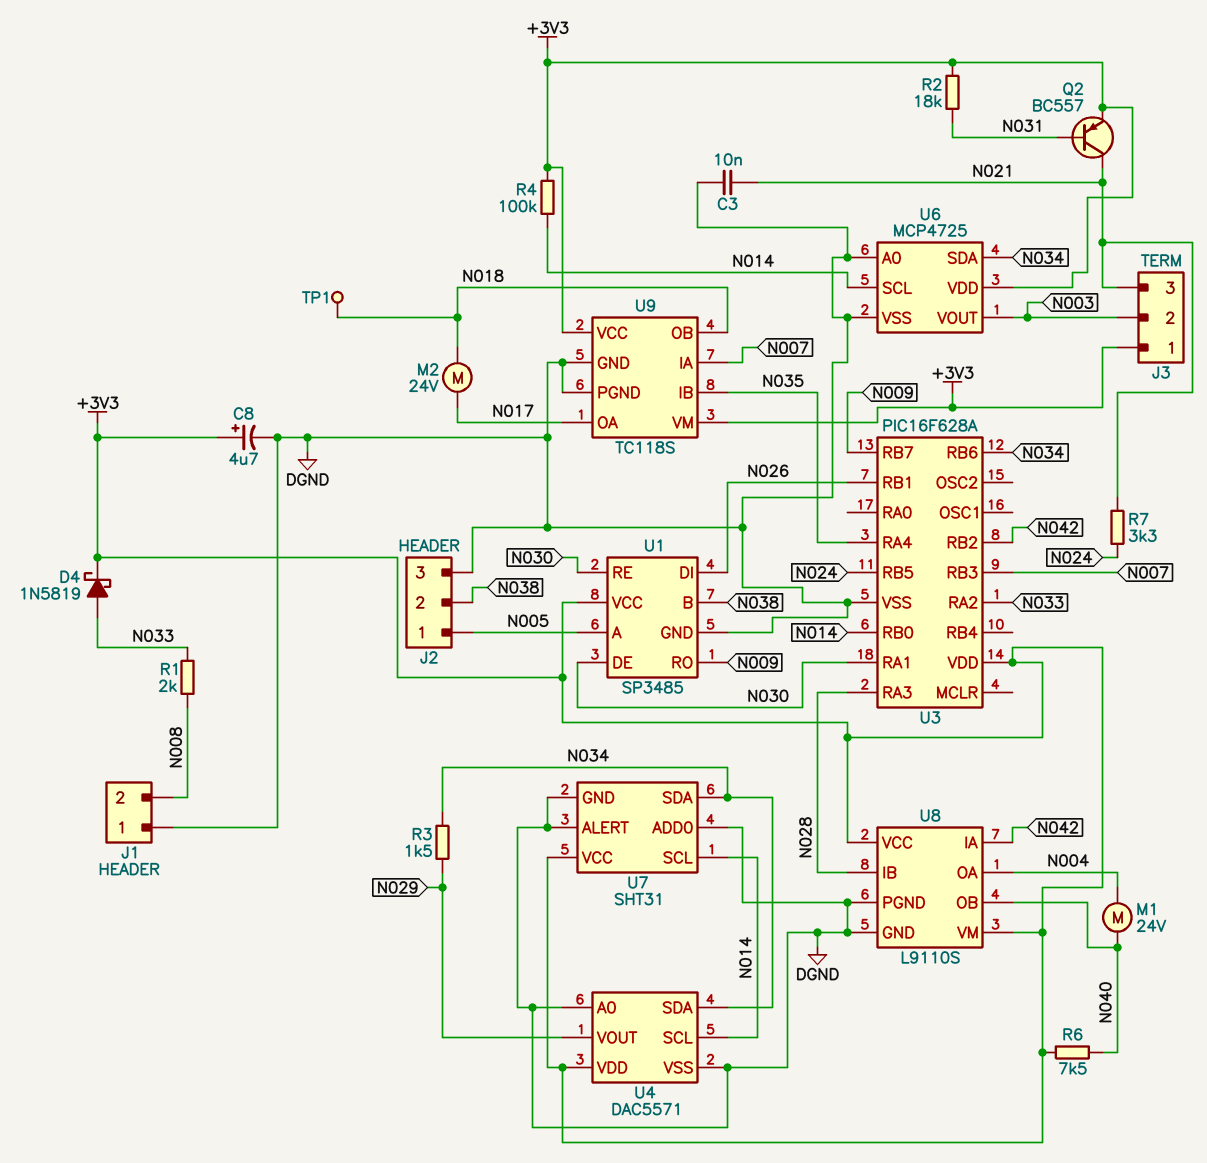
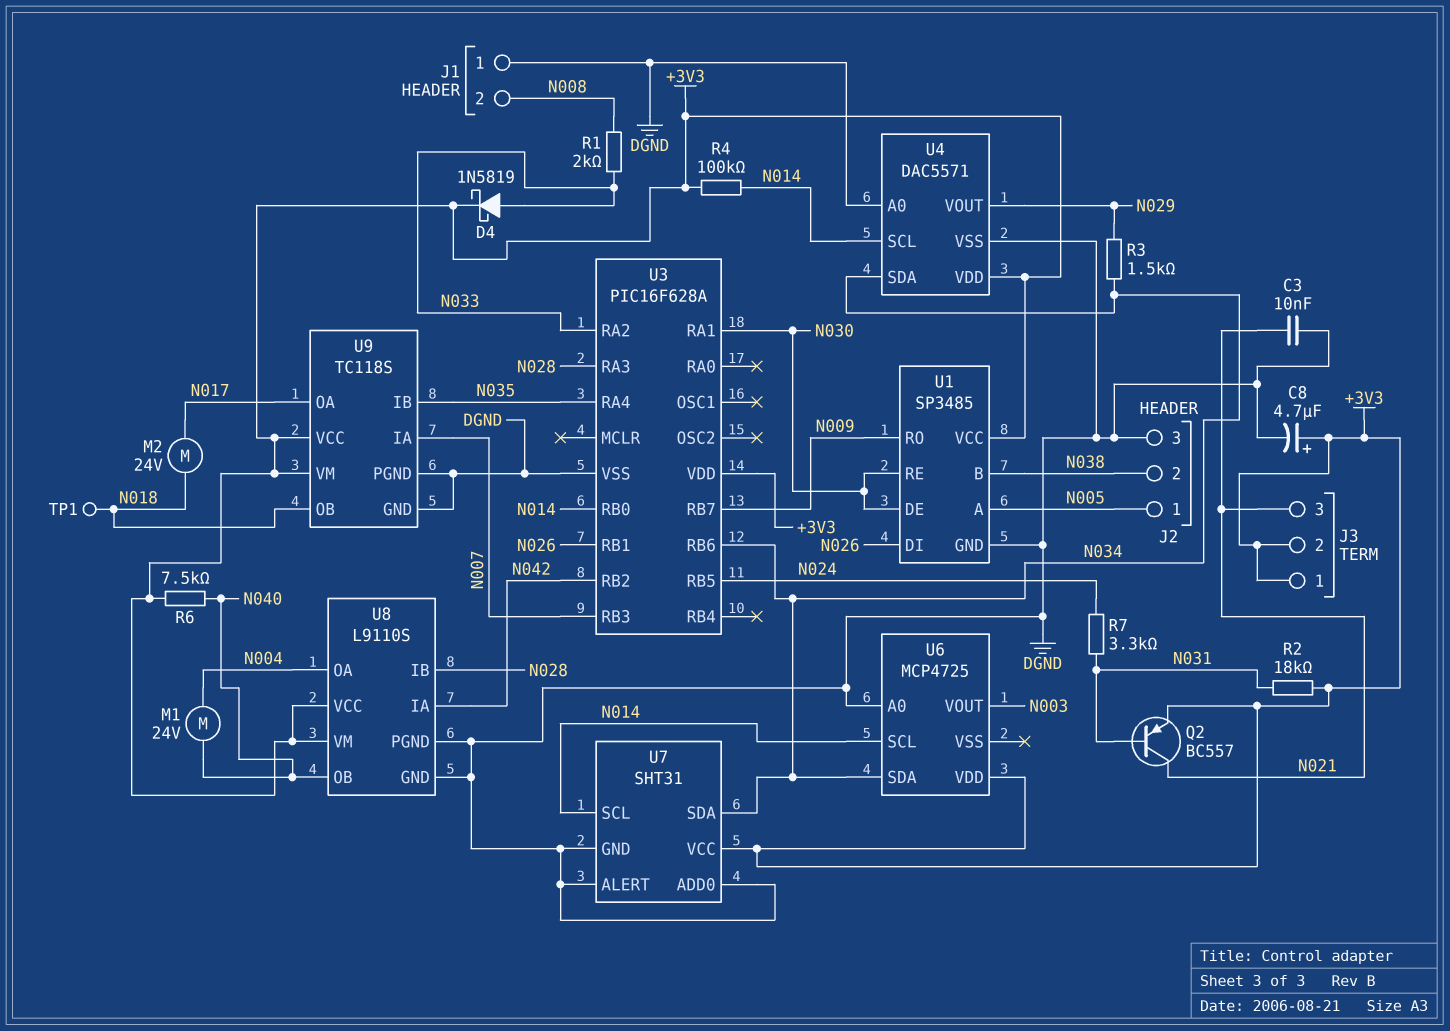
J3 pin 2: N003 -> +3V3
R7: 3.3k (N021, N024) -> 3.3k (N024, N031)
U6 pin VSS: DGND -> none

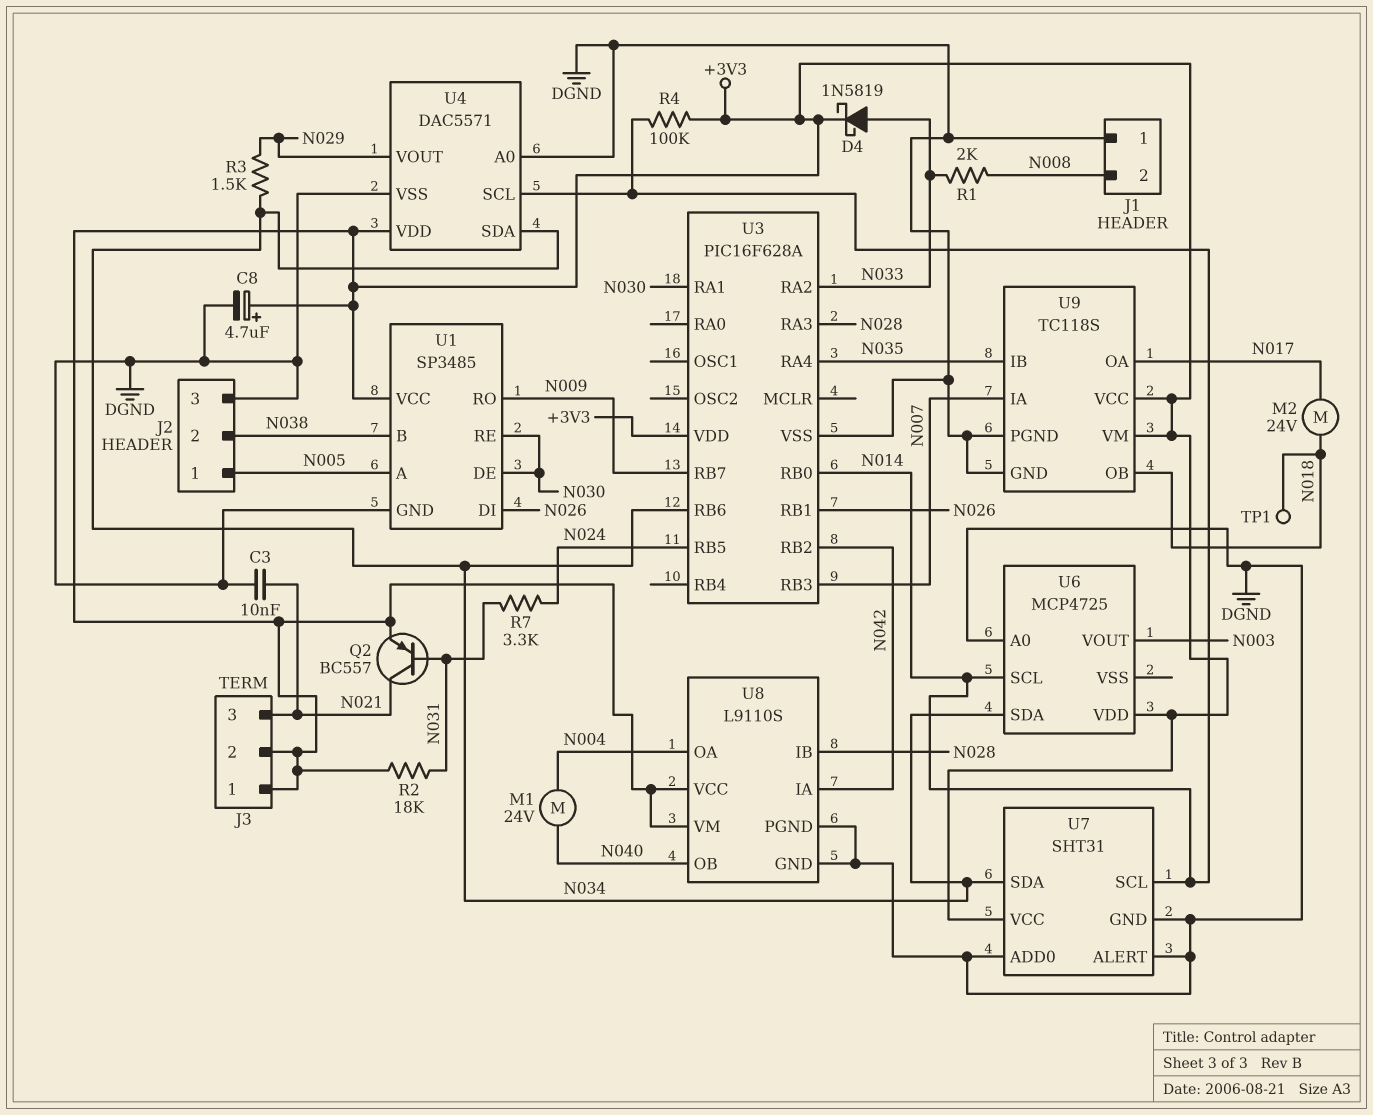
R6: 7.5k (+3V3, N040) -> none

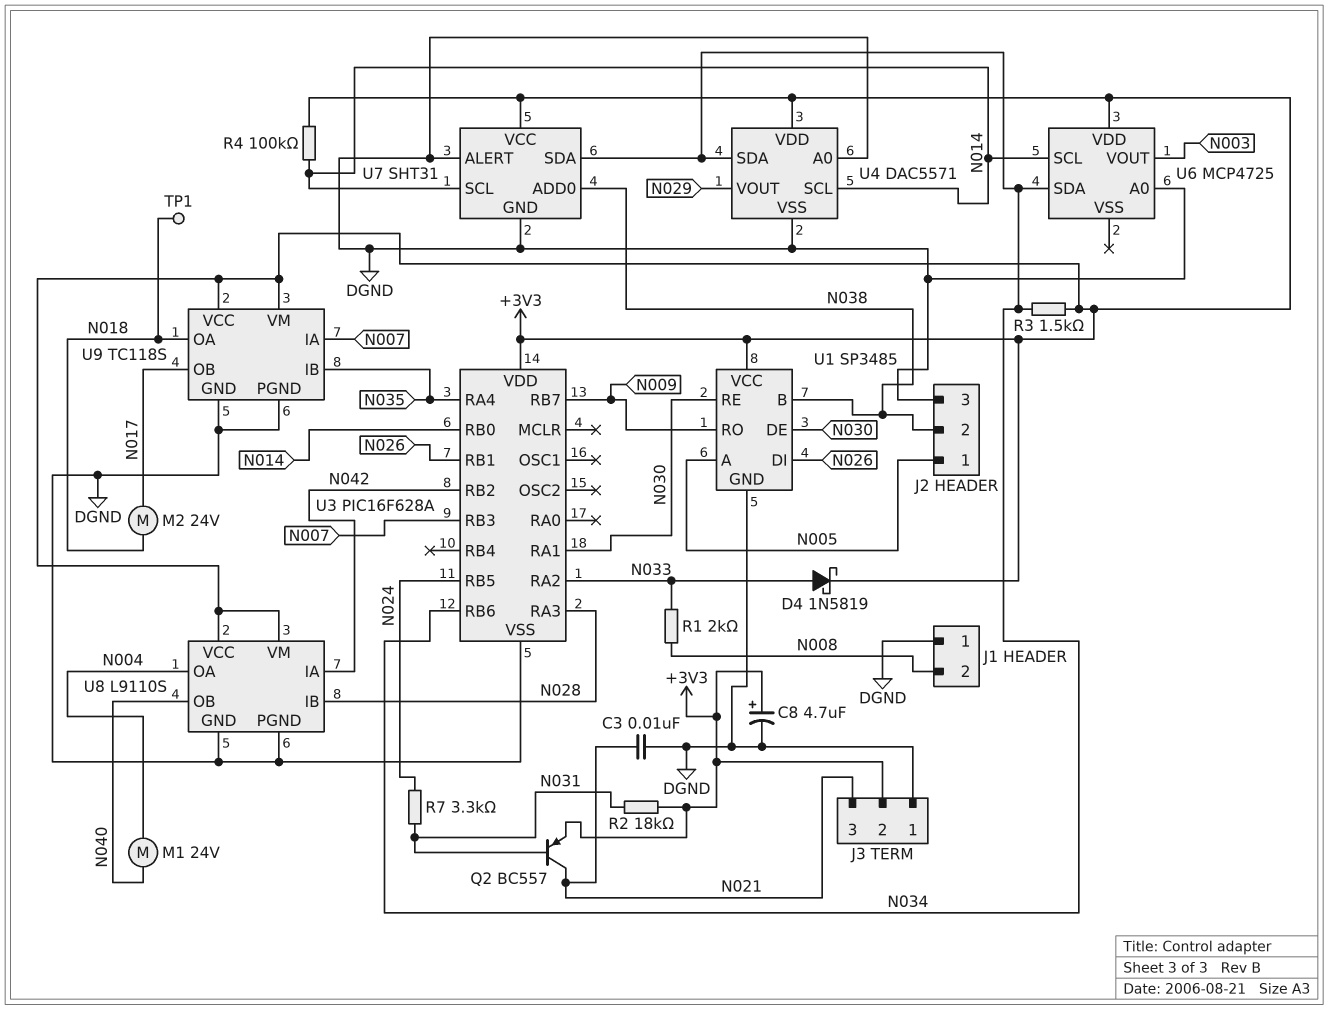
J3 pin 1: +3V3 -> DGND
R3: 1.5k (N029, N034) -> 1.5k (+3V3, N034)
U7 pin ADD0: DGND -> N038
U9 pin OA: N017 -> N018
U9 pin OB: N018 -> N017

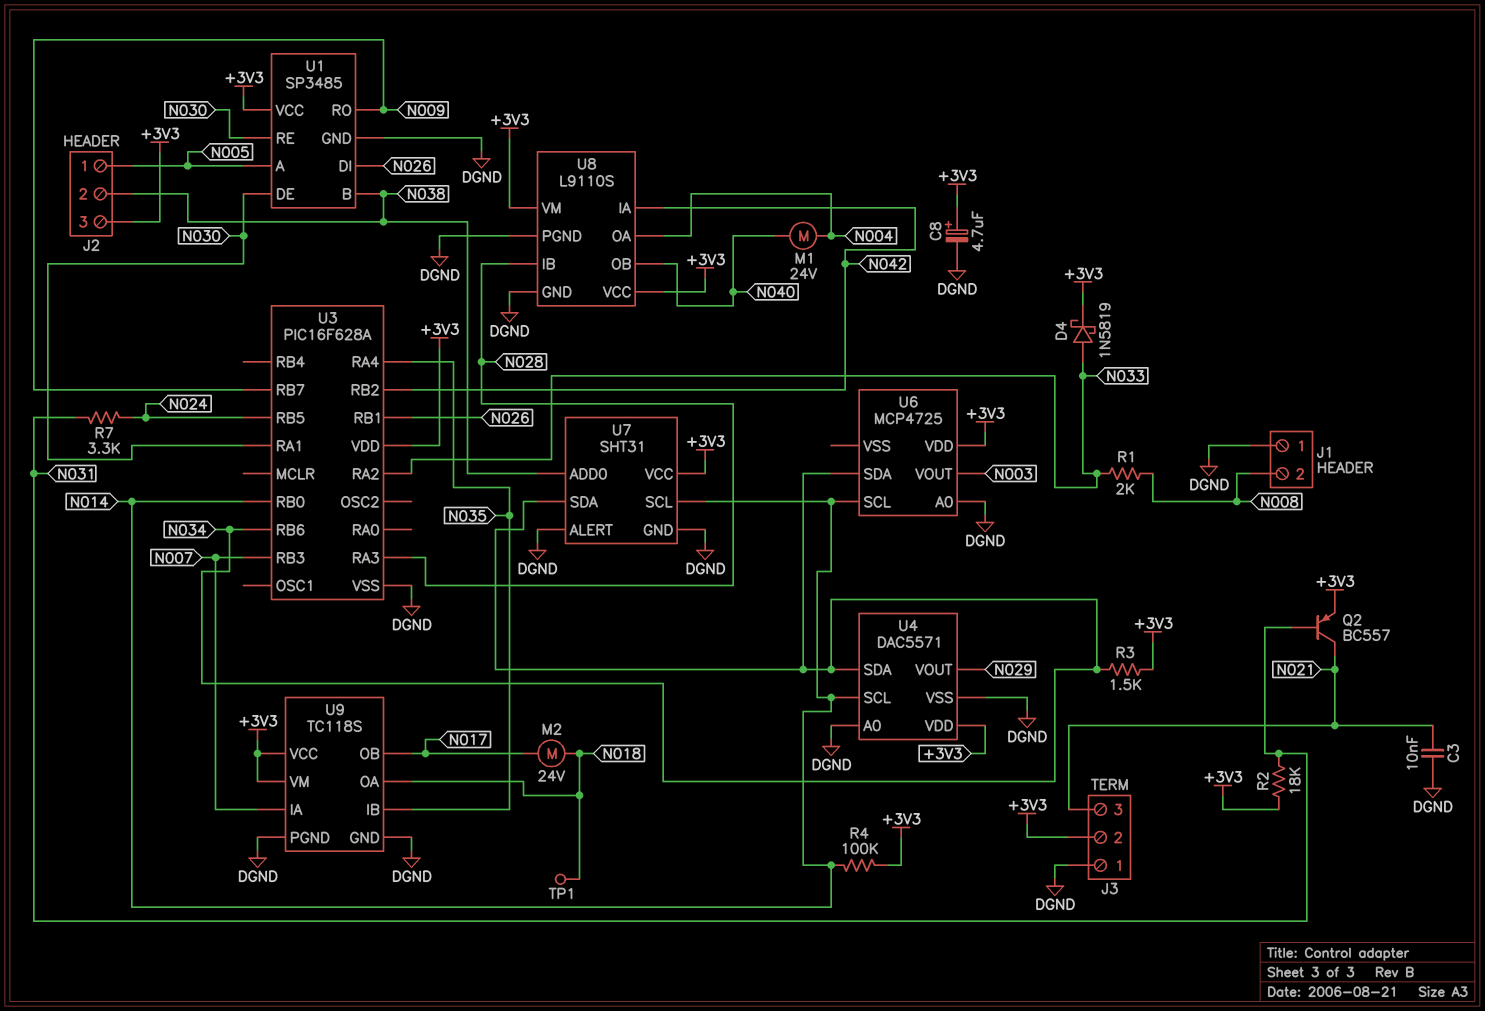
J2 pin 3: DGND -> +3V3

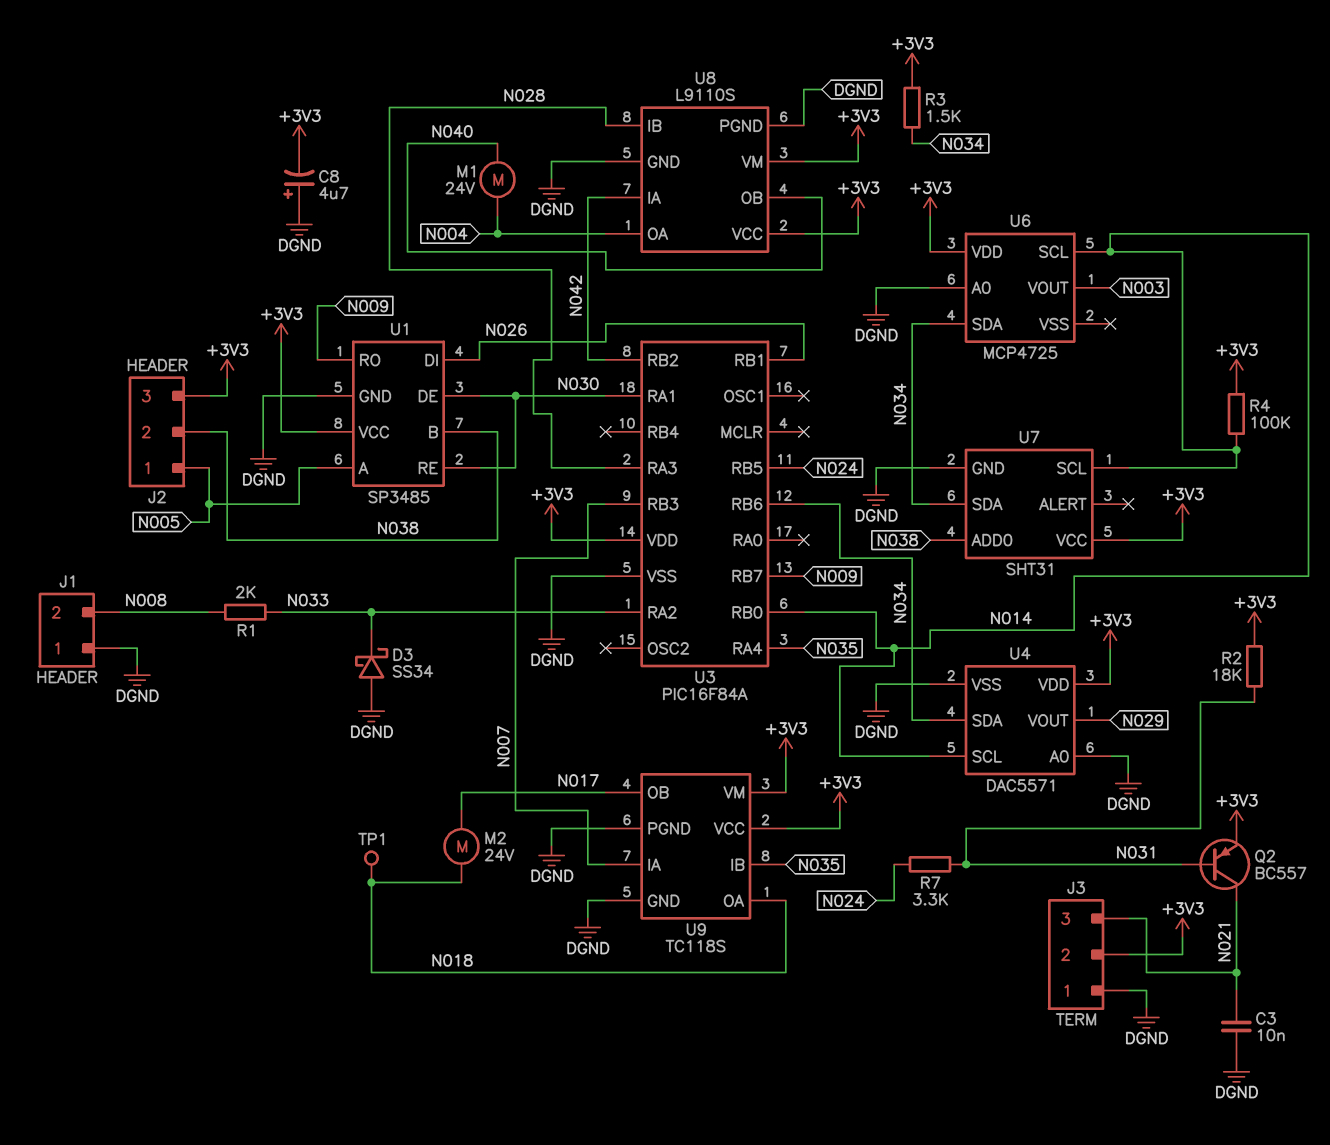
C8: 4.7uF (plus +3V3, minus DGND) -> 4.7uF (plus DGND, minus +3V3)
D3: none -> schottky SS34 (A DGND, K N033)
D4: schottky 1N5819 (A N033, K +3V3) -> none
U3: PIC16F628A -> PIC16F84A
U7 pin ALERT: DGND -> none

